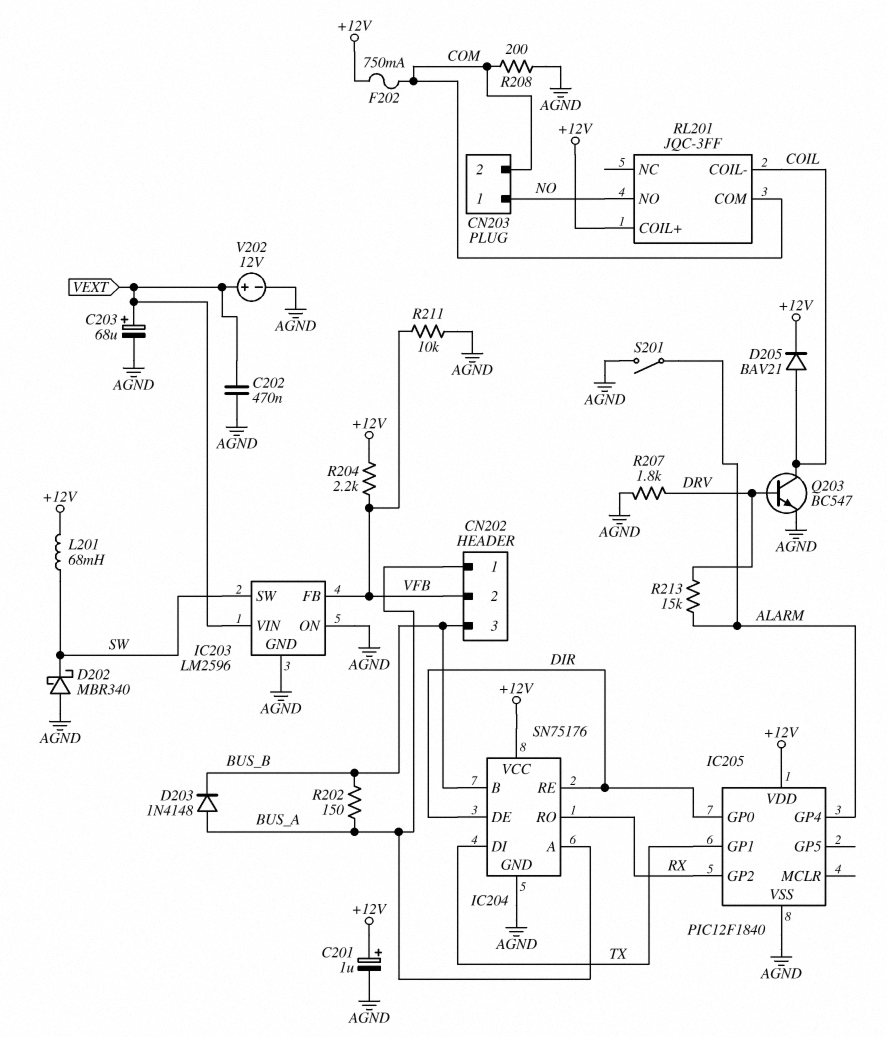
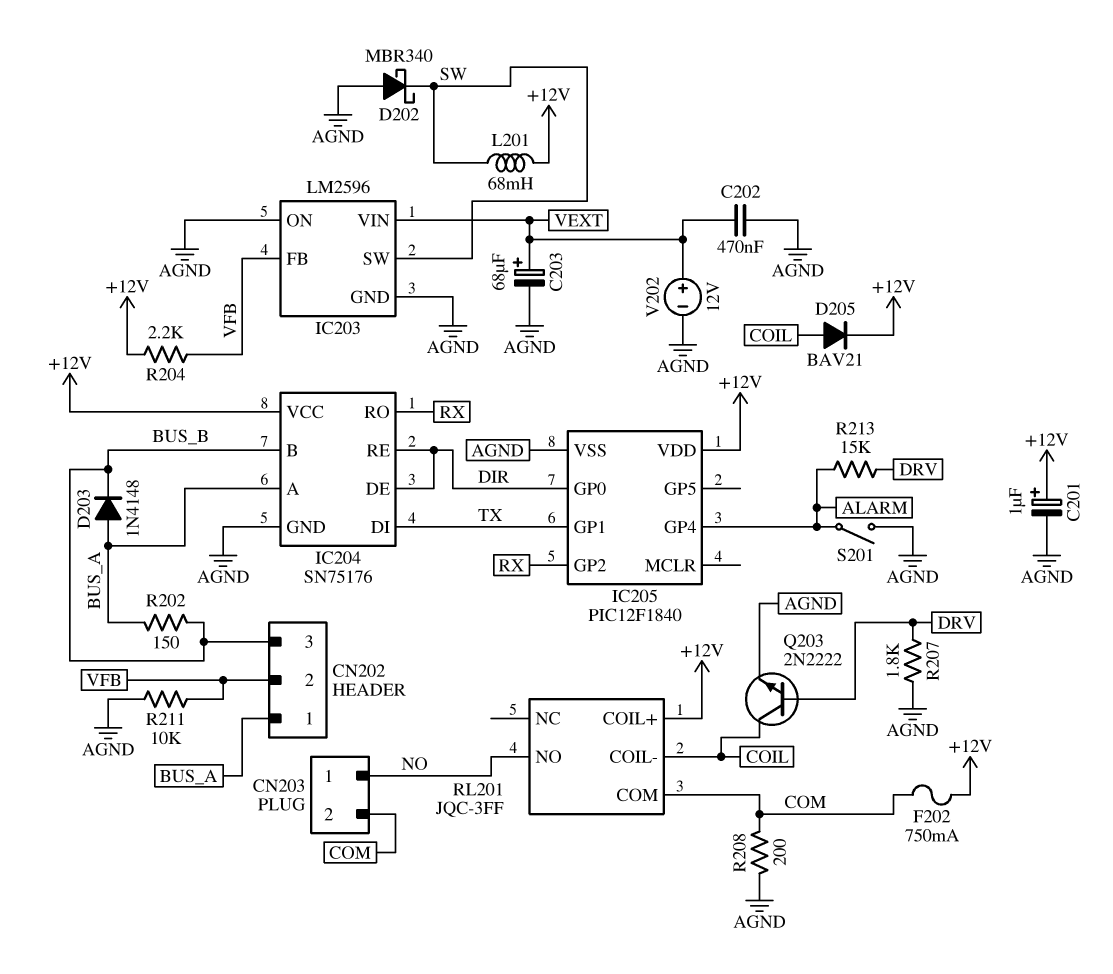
Q203: NPN BC547 (B DRV, C COIL, E AGND) -> NPN 2N2222 (B DRV, C COIL, E AGND)

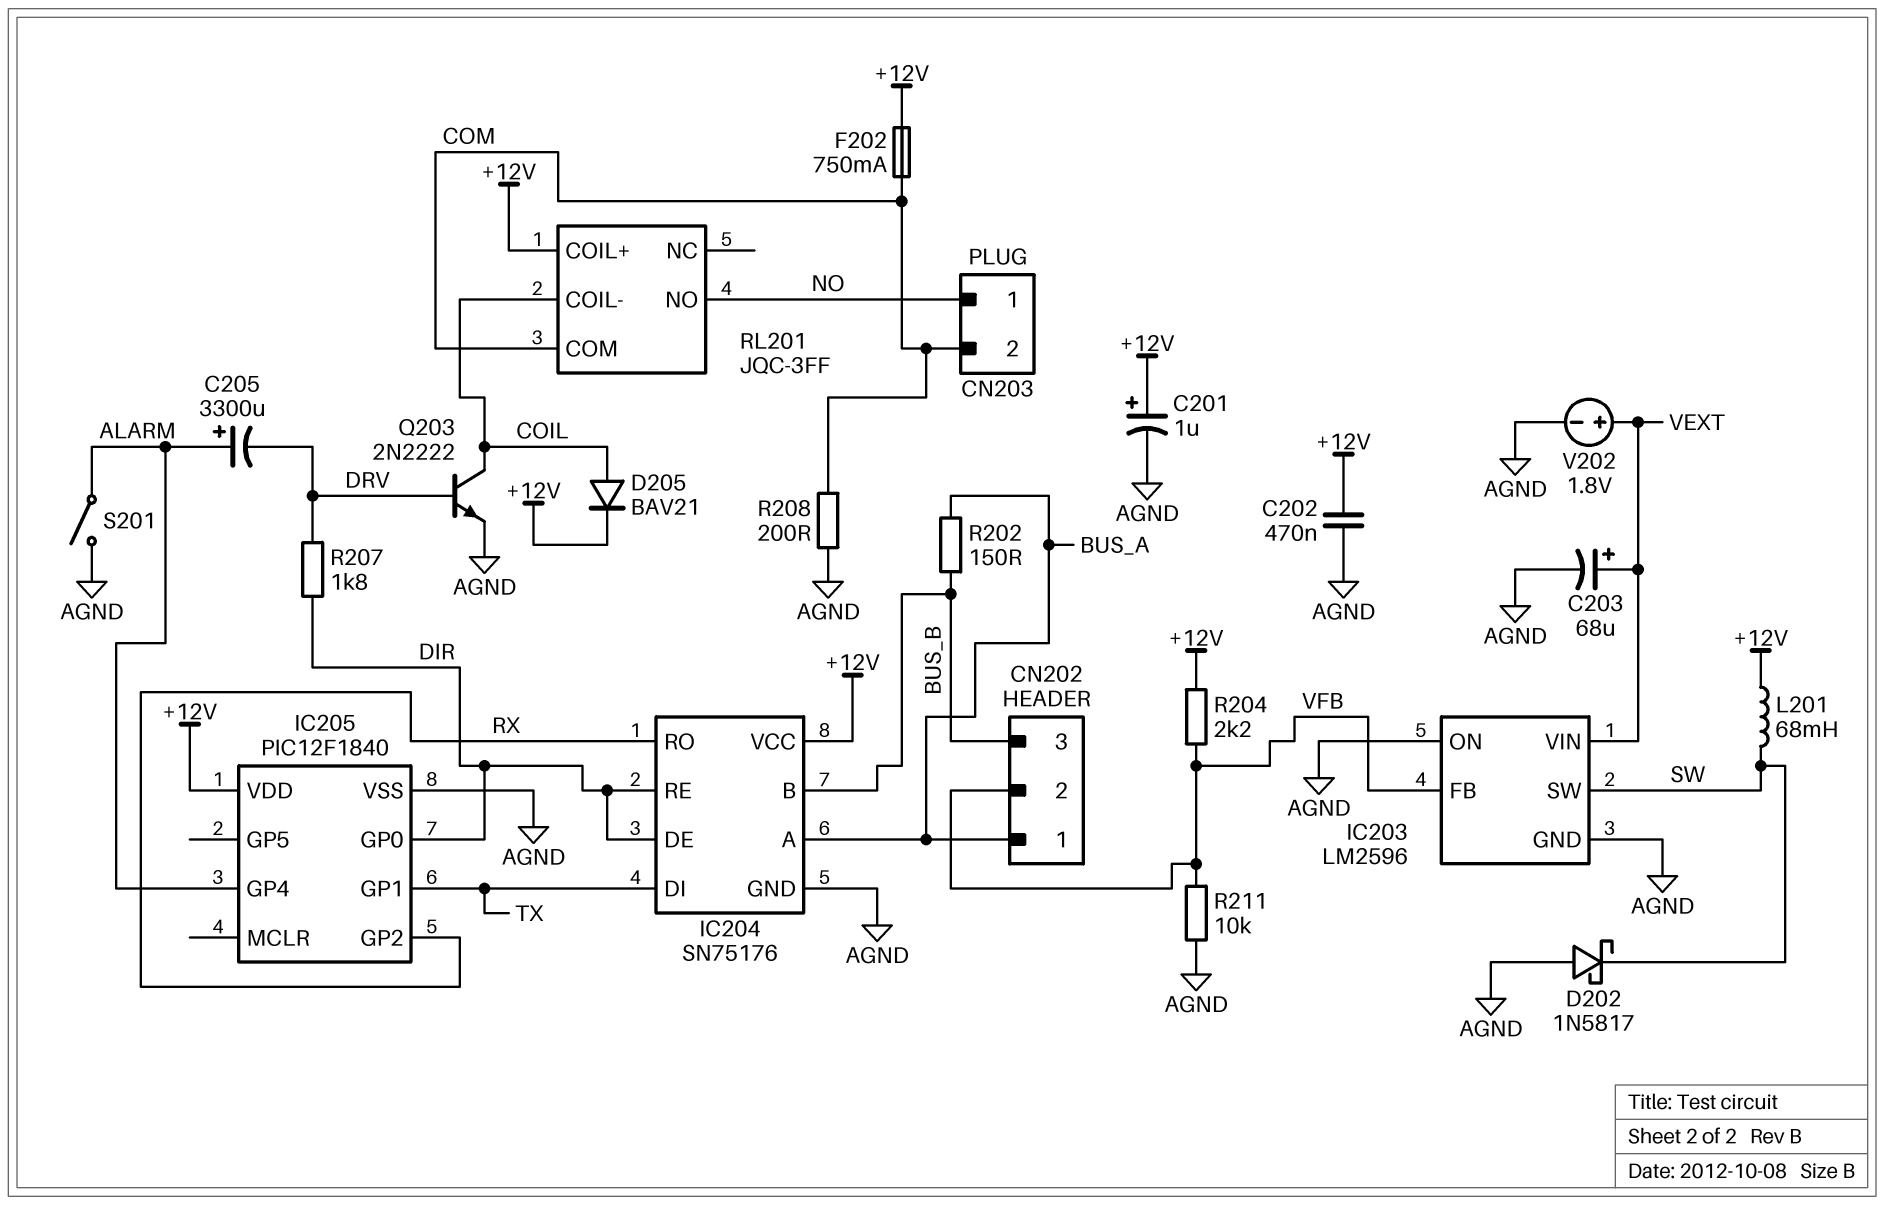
C202: 470nF (AGND, VEXT) -> 470nF (+12V, AGND)
C205: none -> 3300uF (plus ALARM, minus DRV)
D202: schottky MBR340 (A AGND, K SW) -> schottky 1N5817 (A AGND, K SW)
D203: diode 1N4148 (A BUS_A, K BUS_B) -> none
R207: 1.8k (AGND, DRV) -> 1.8k (DIR, DRV)
R213: 15k (ALARM, DRV) -> none
V202: 12V (plus VEXT, minus AGND) -> 1.8V (plus VEXT, minus AGND)

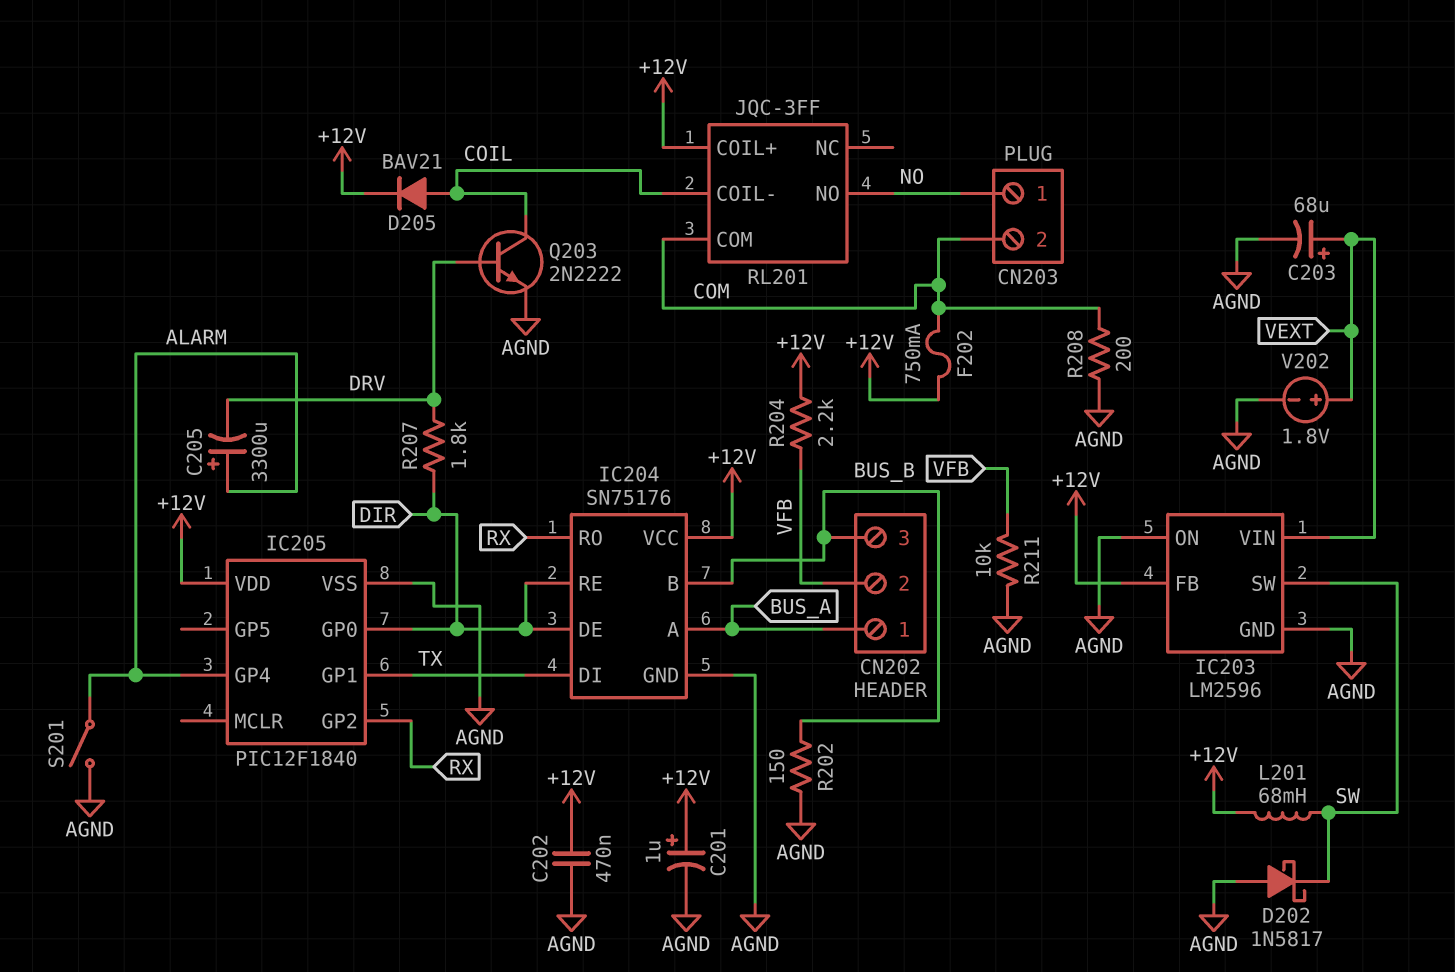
IC203 pin FB: VFB -> +12V
R202: 150 (BUS_A, BUS_B) -> 150 (AGND, BUS_B)

